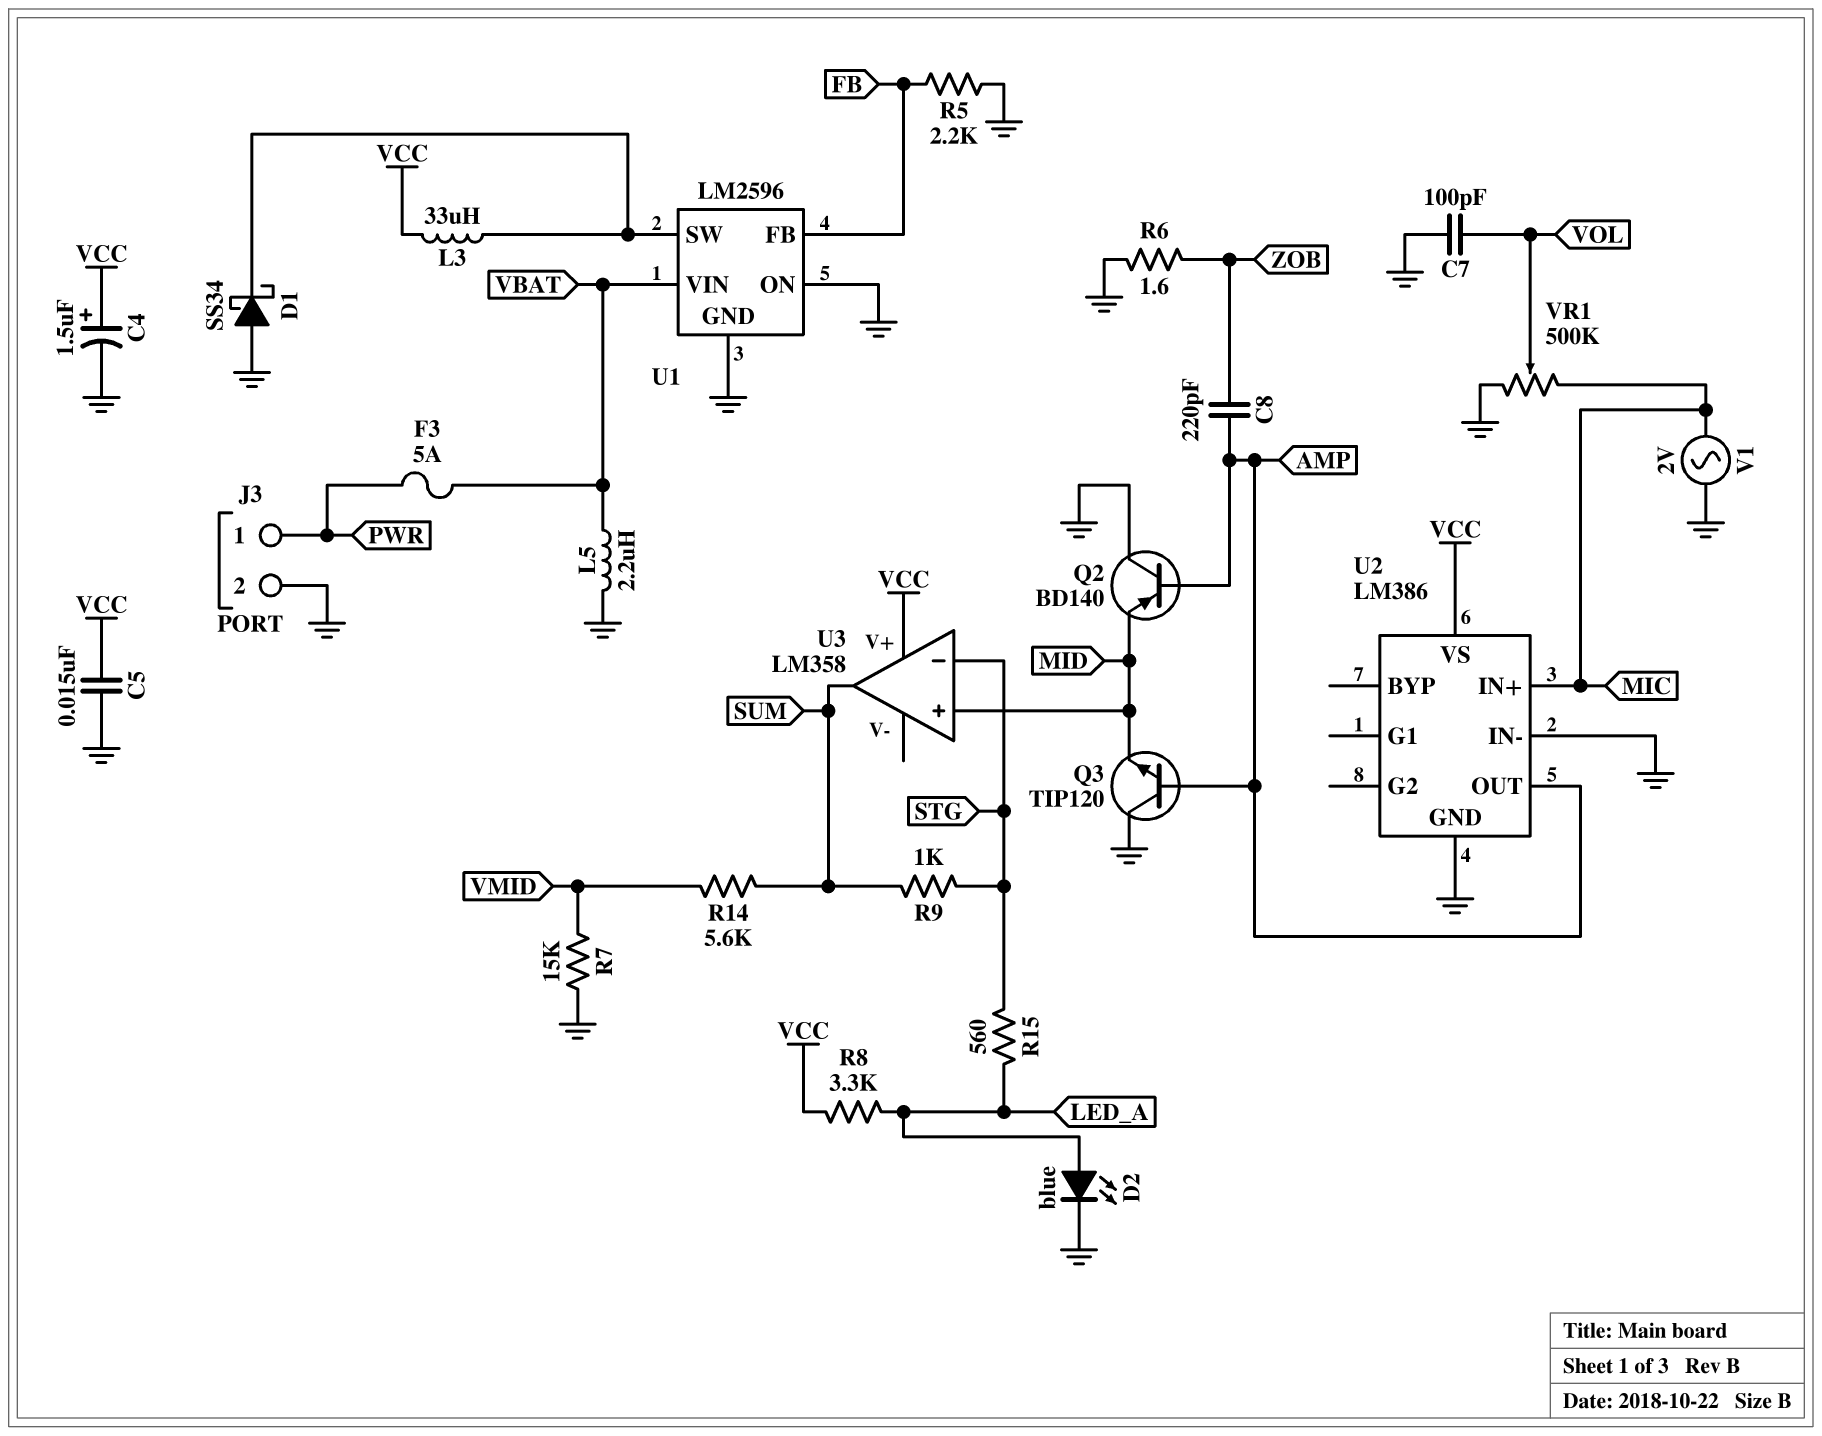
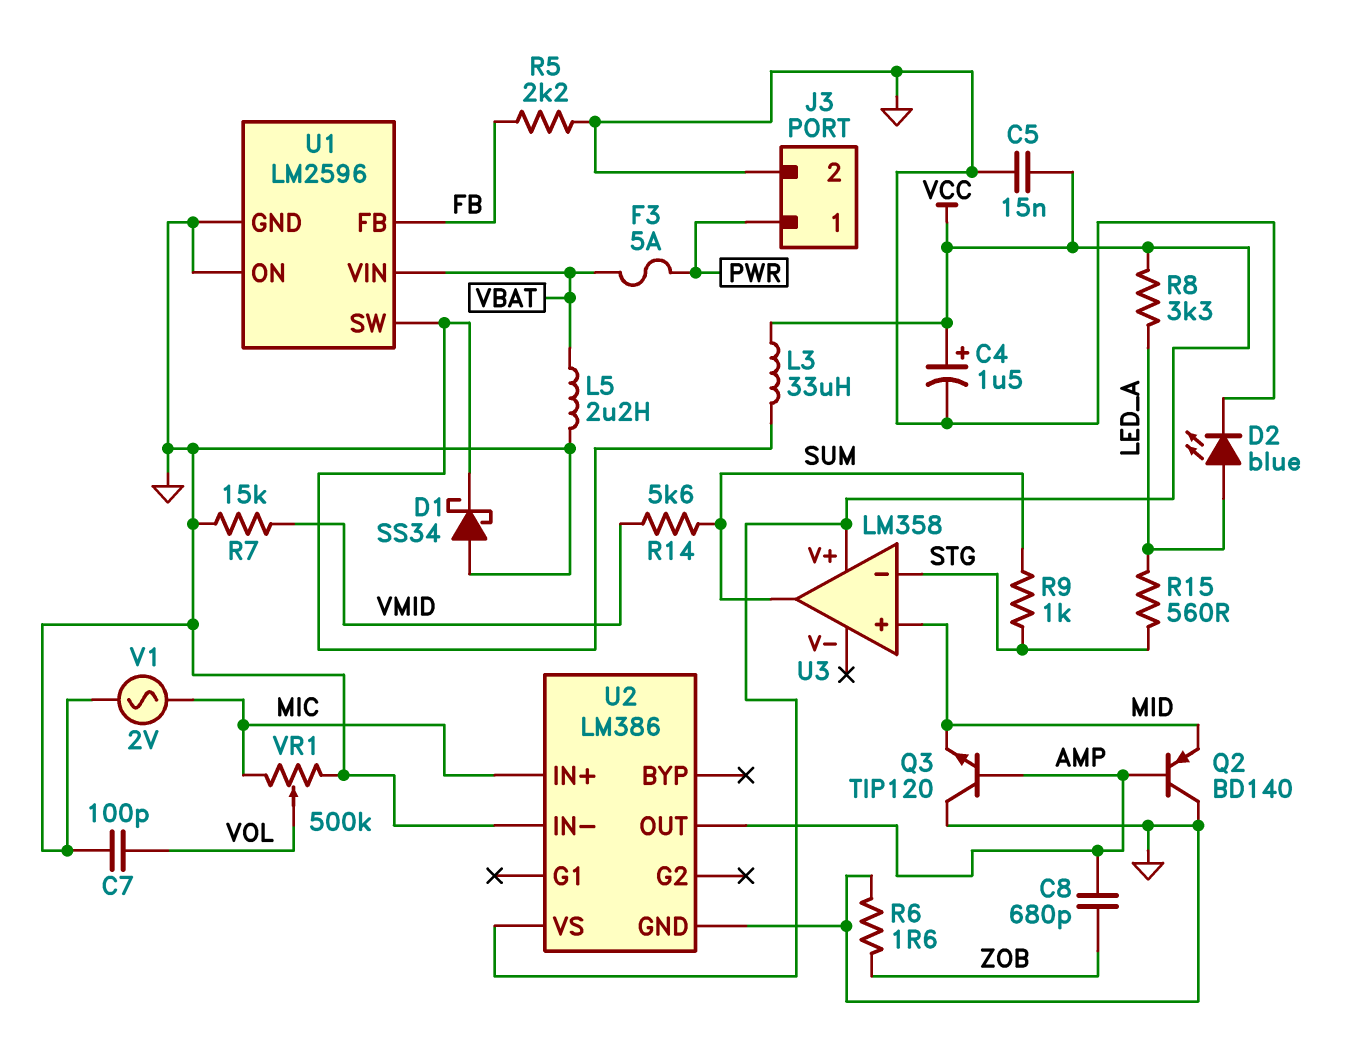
C8: 220pF (AMP, ZOB) -> 680pF (AMP, ZOB)

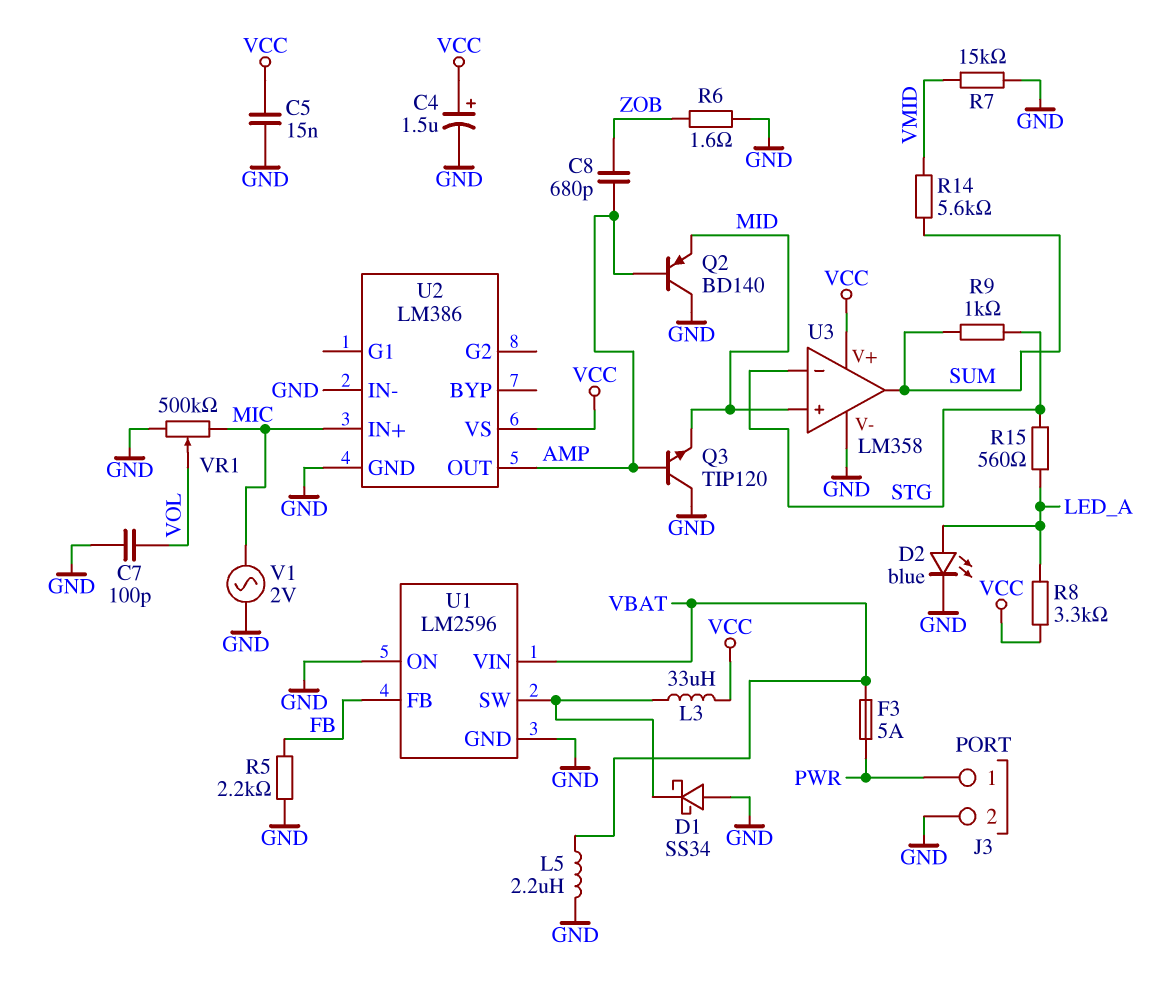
U3 pin V-: none -> GND

